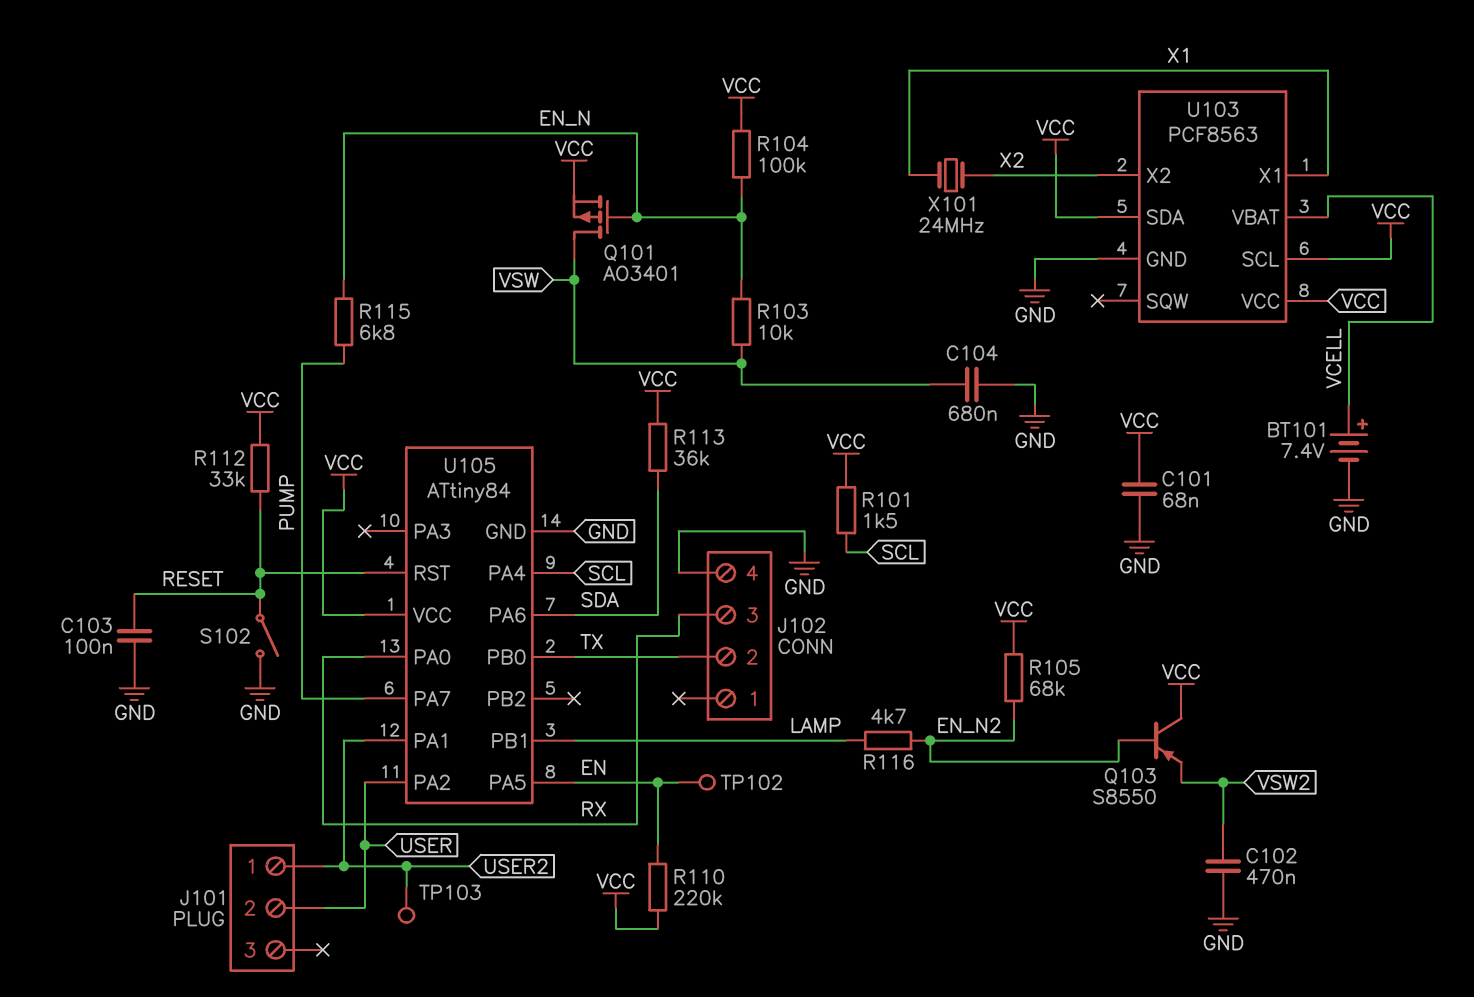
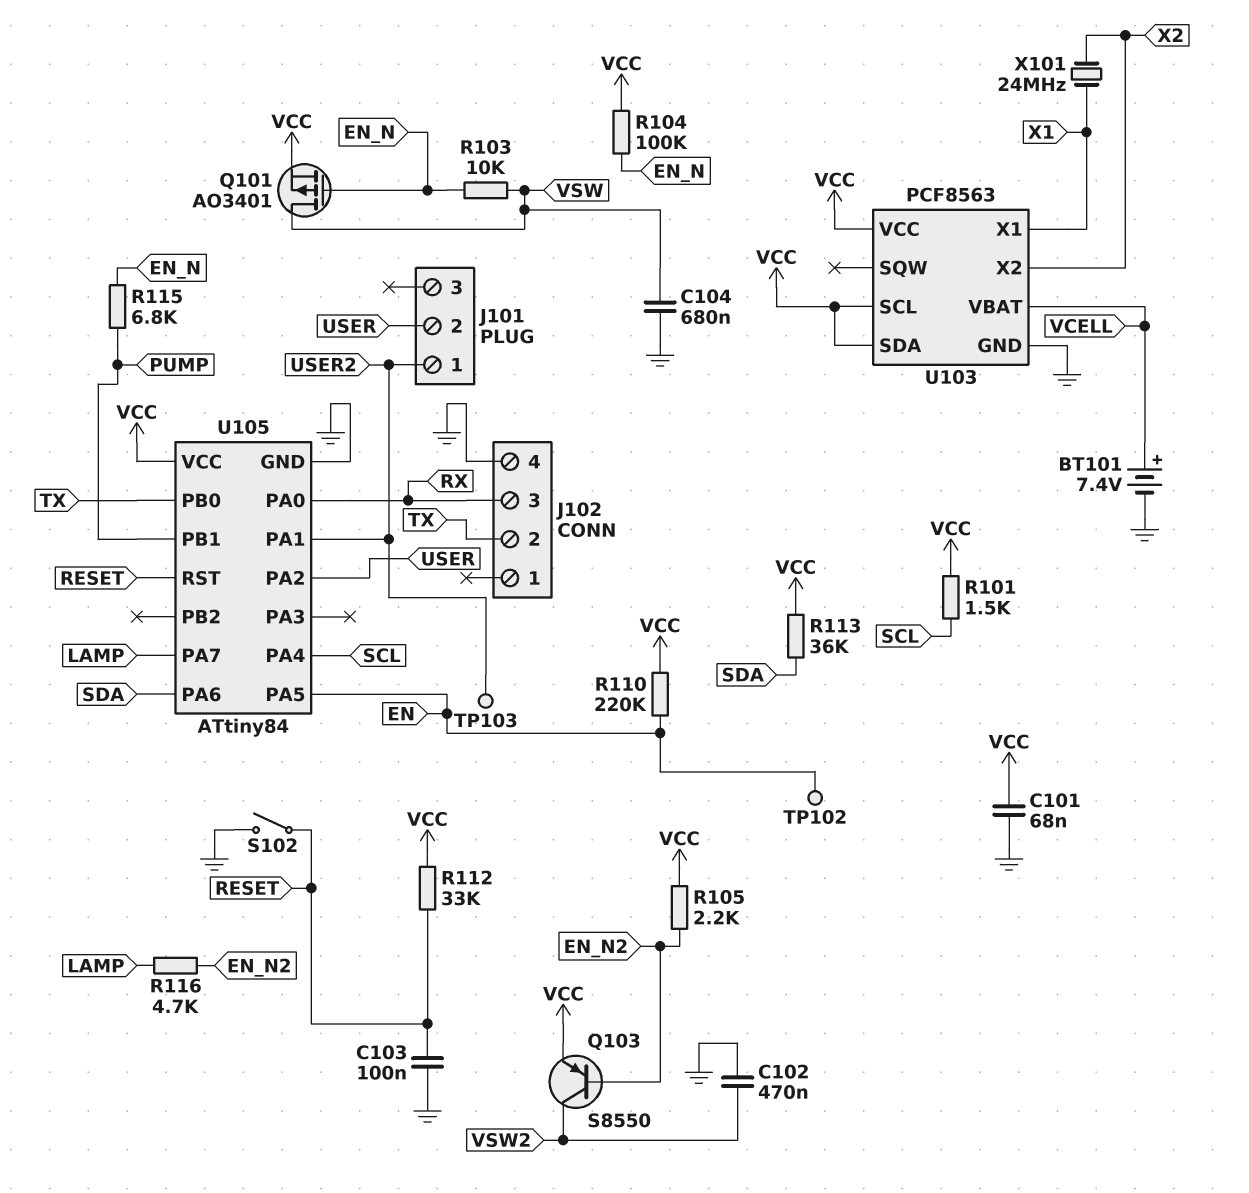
Q103: PNP S8550 (B EN_N2, C VCC, E VSW2) -> PNP S8550 (B EN_N2, C VSW2, E VCC)
R105: 68k (EN_N2, VCC) -> 2.2k (EN_N2, VCC)
U105 pin PA7: PUMP -> LAMP
U105 pin PB1: LAMP -> PUMP

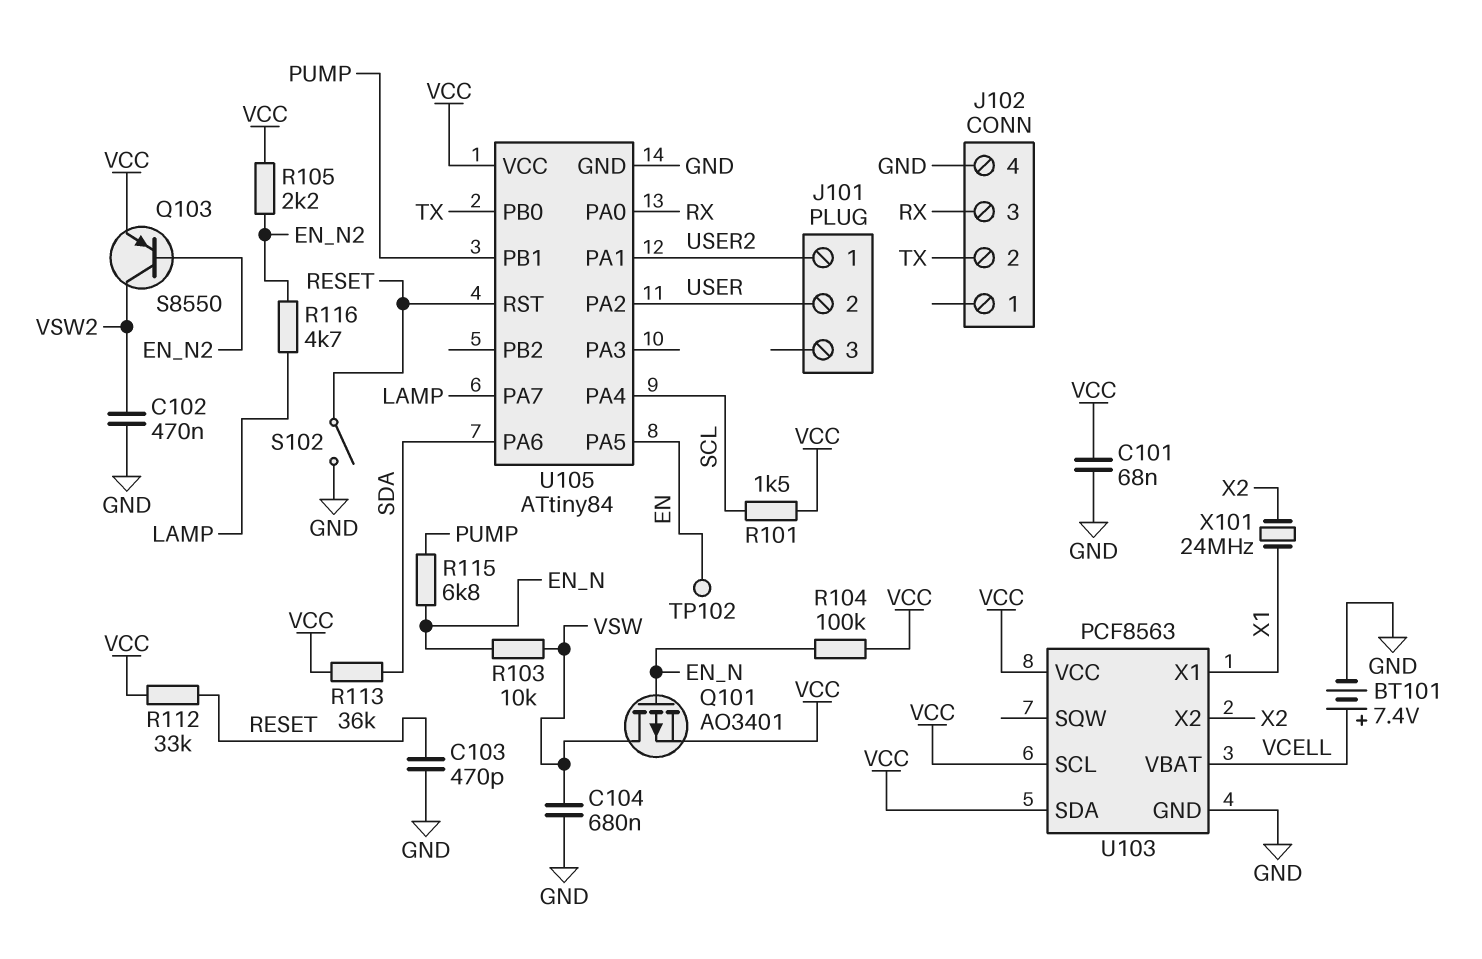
C103: 100nF (GND, RESET) -> 470pF (GND, RESET)
R110: 220k (EN, VCC) -> none
TP103: test point (USER2) -> none

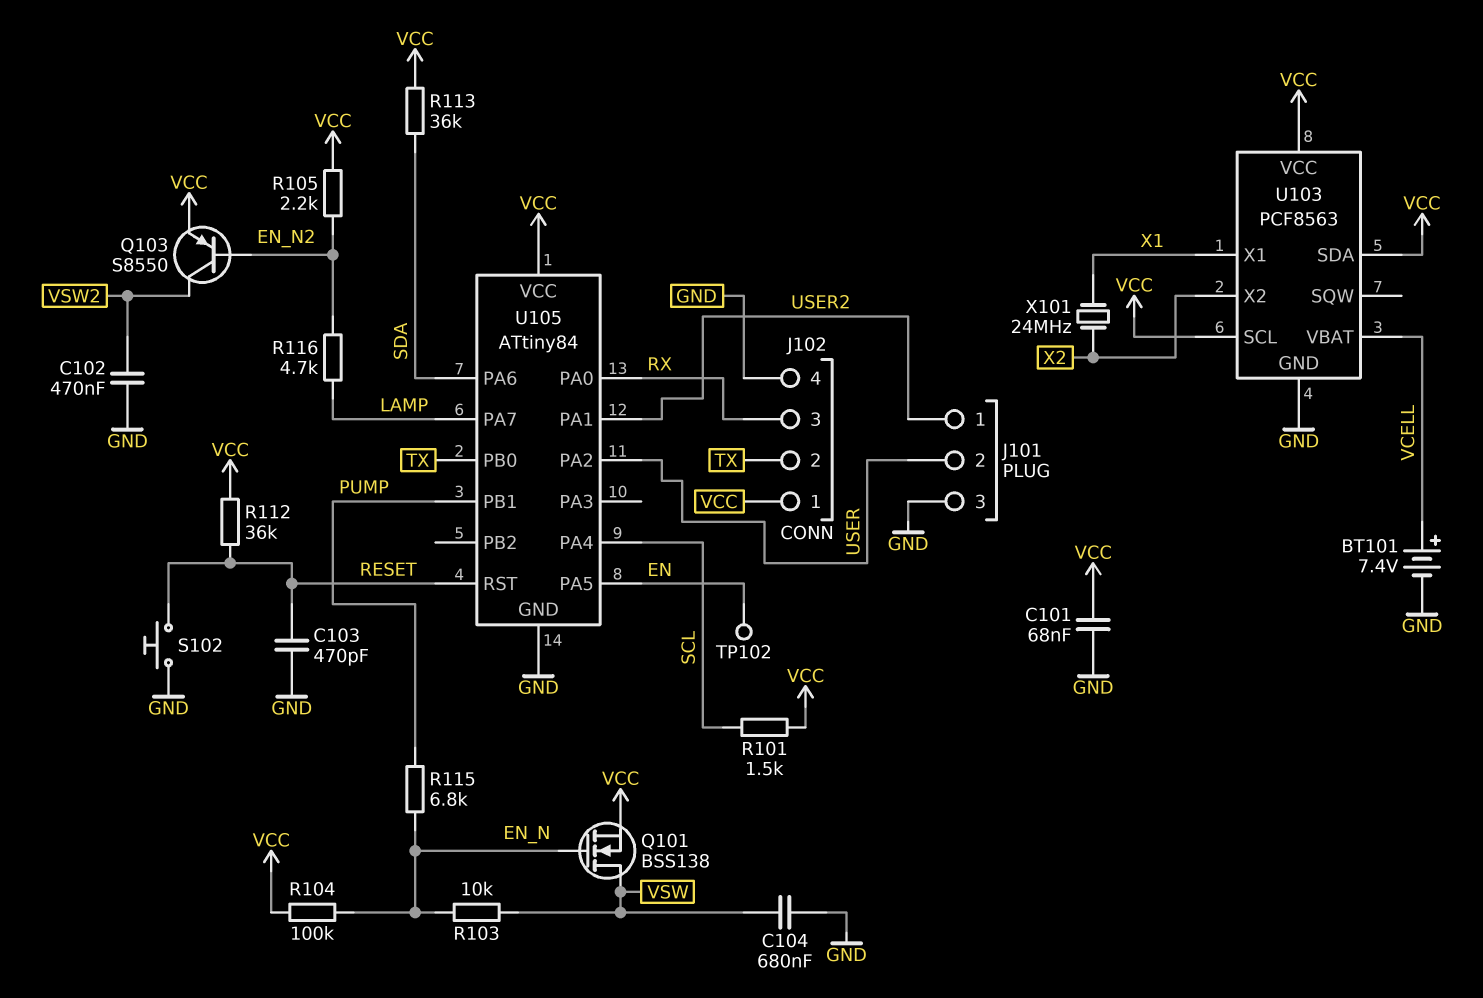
J101 pin 3: none -> GND
J102 pin 1: none -> VCC
Q101: PMOS AO3401 (G EN_N, D VSW, S VCC) -> NMOS BSS138 (G EN_N, D VSW, S VCC)
R112: 33k (RESET, VCC) -> 36k (RESET, VCC)
S102: switch (GND, RESET) -> button (GND, RESET)

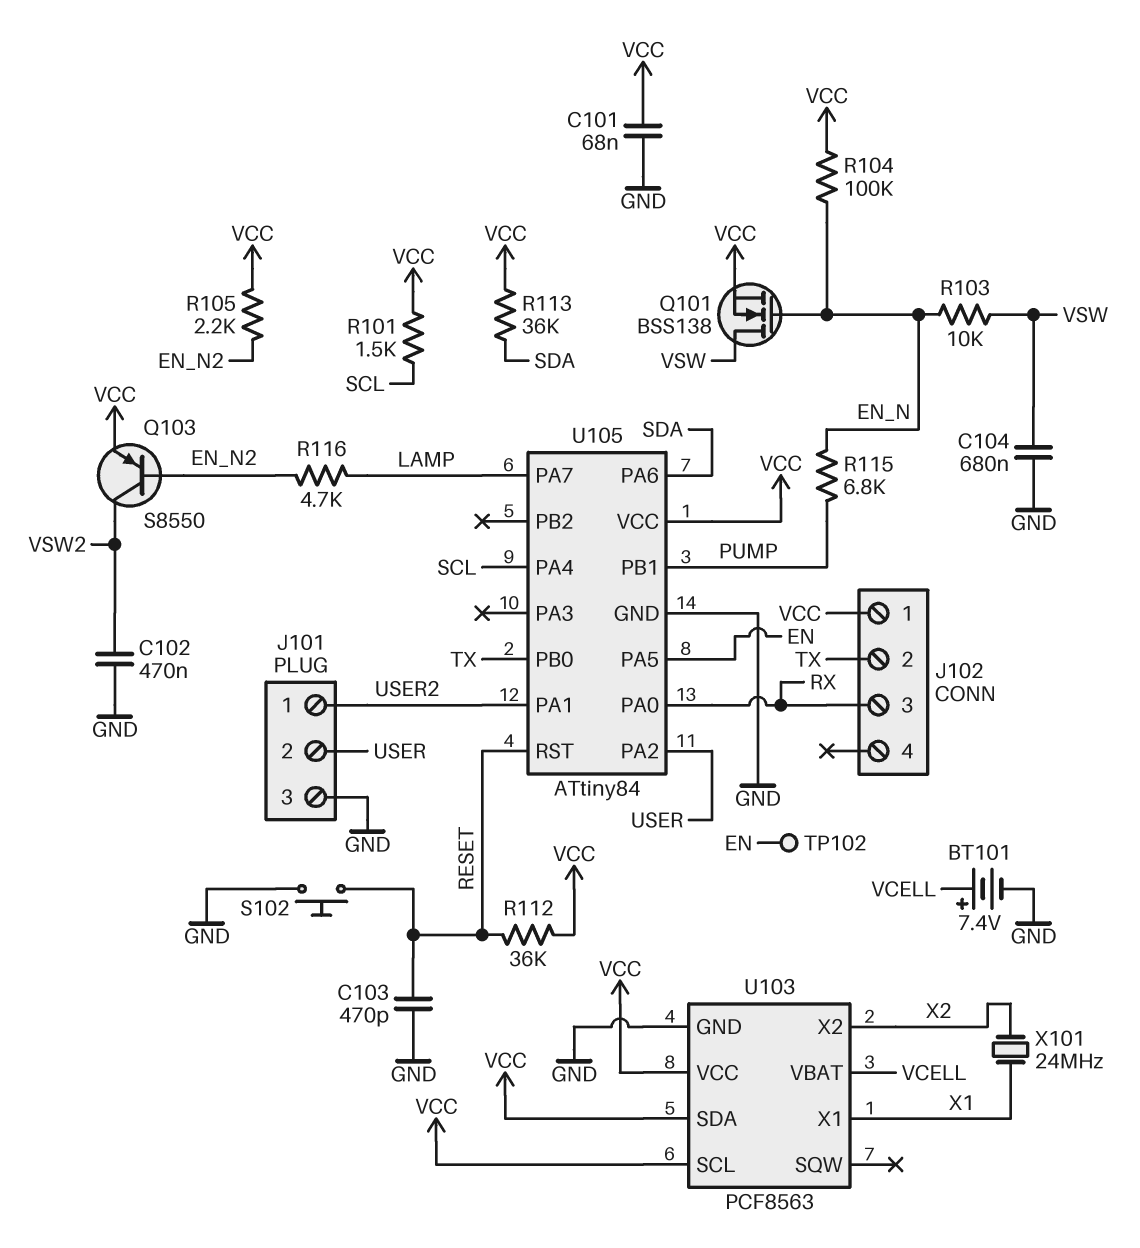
J102 pin 4: GND -> none

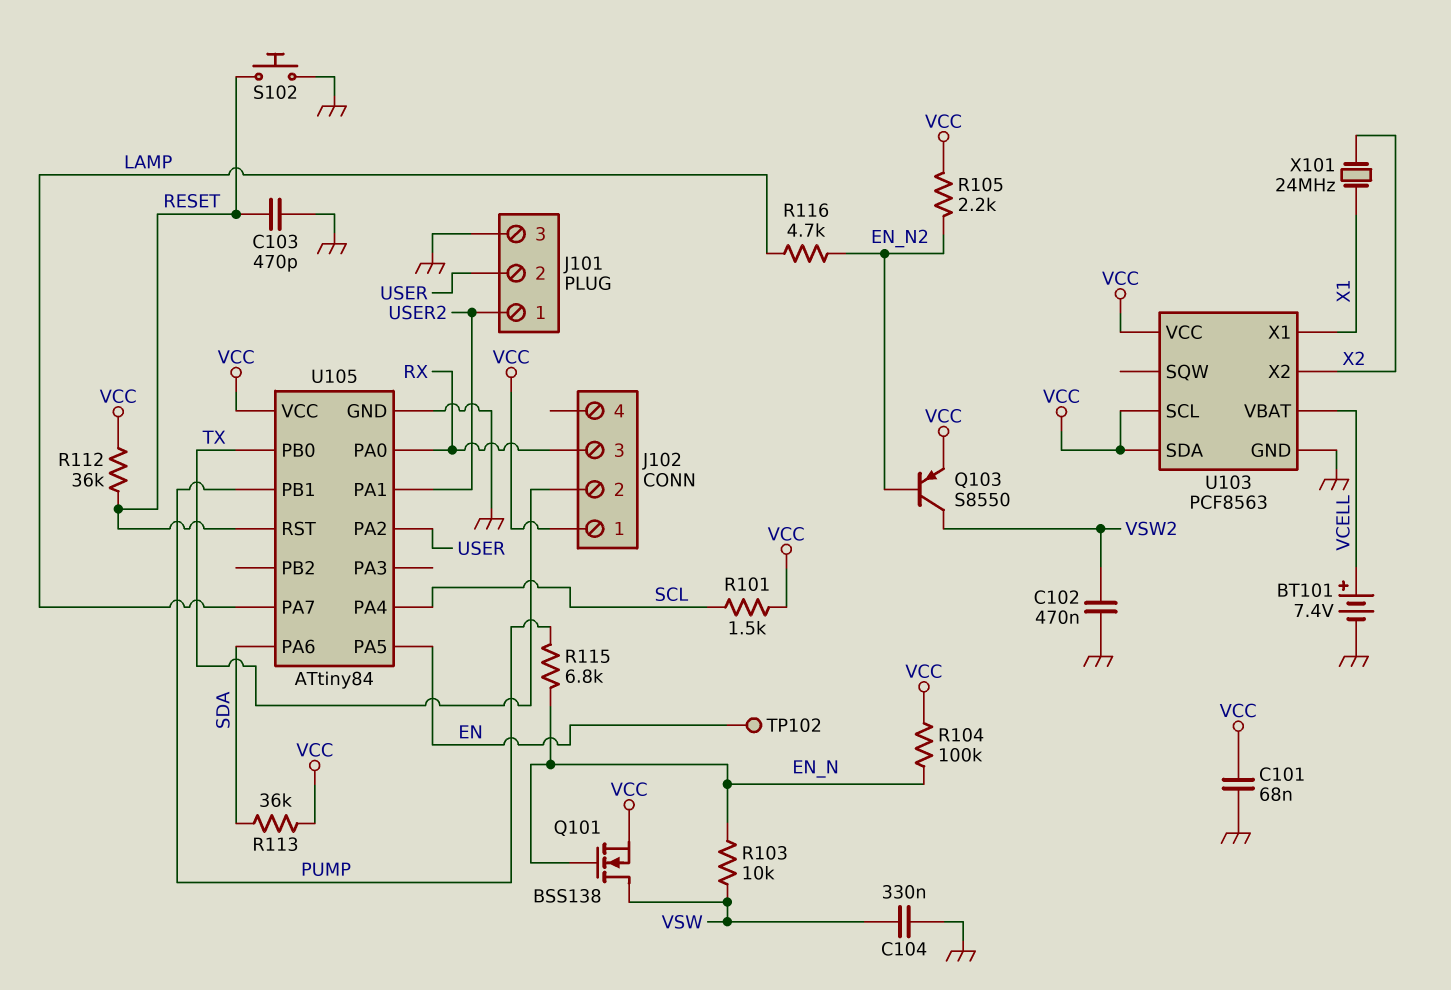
C104: 680nF (GND, VSW) -> 330nF (GND, VSW)

